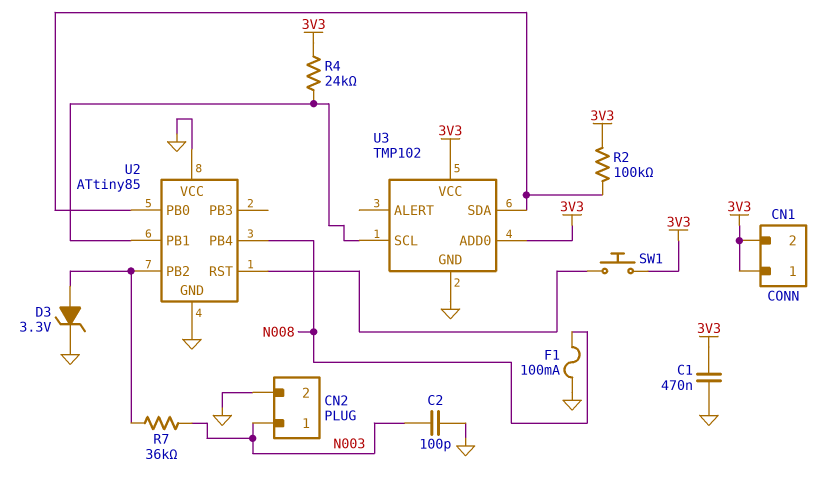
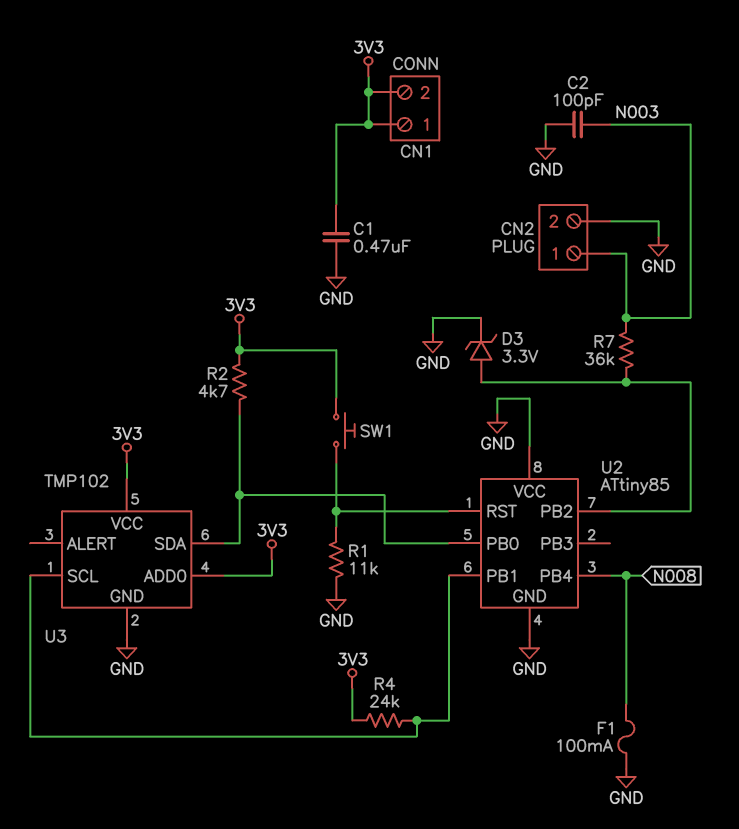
R1: none -> 11k (GND, U2/RST)
R2: 100k (3V3, U2/PB0) -> 4.7k (3V3, U2/PB0)

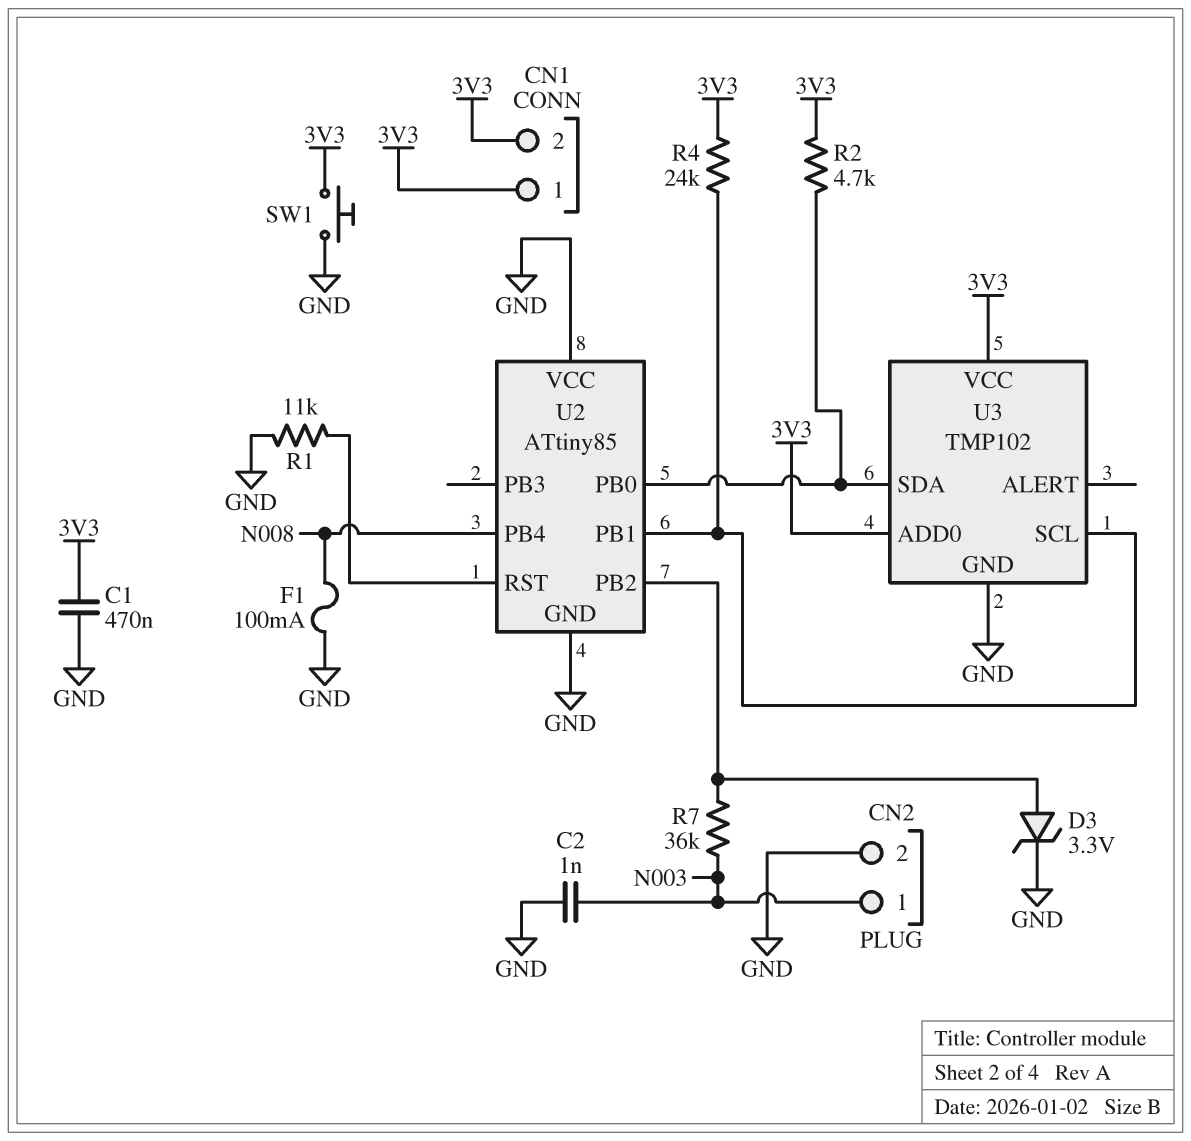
C2: 100pF (GND, N003) -> 1nF (GND, N003)
SW1: button (3V3, U2/RST) -> button (3V3, GND)

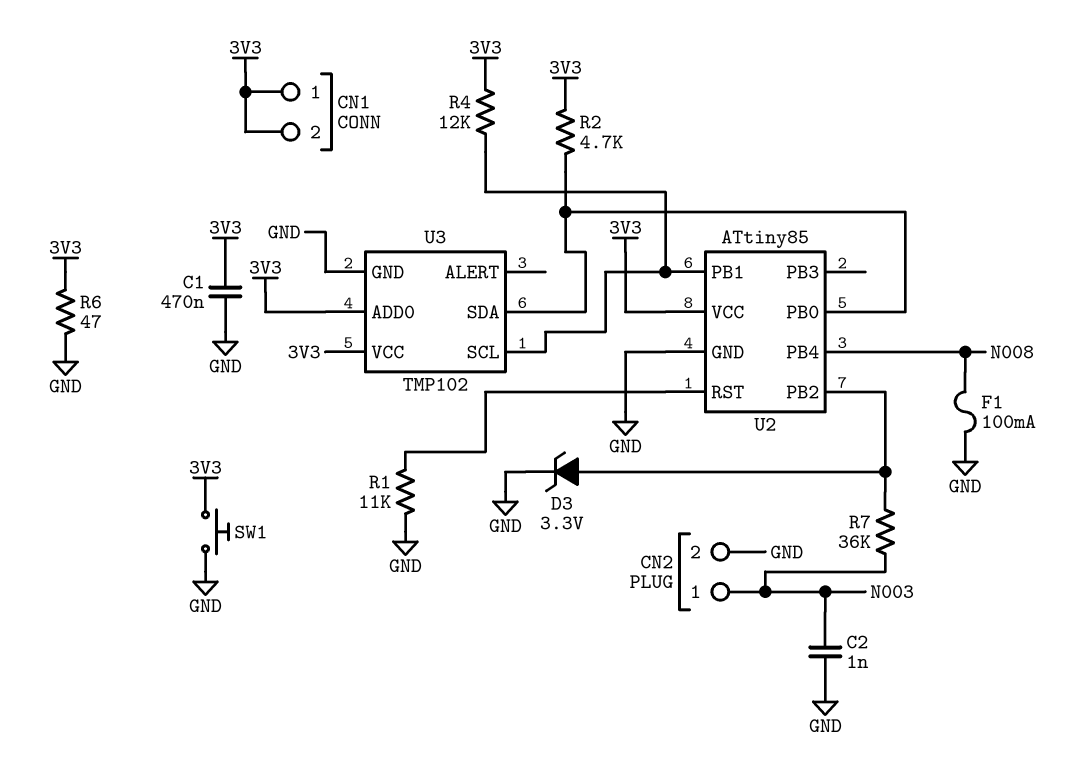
R4: 24k (3V3, U2/PB1) -> 12k (3V3, U2/PB1)
R6: none -> 47 (3V3, GND)
U2 pin VCC: GND -> 3V3

